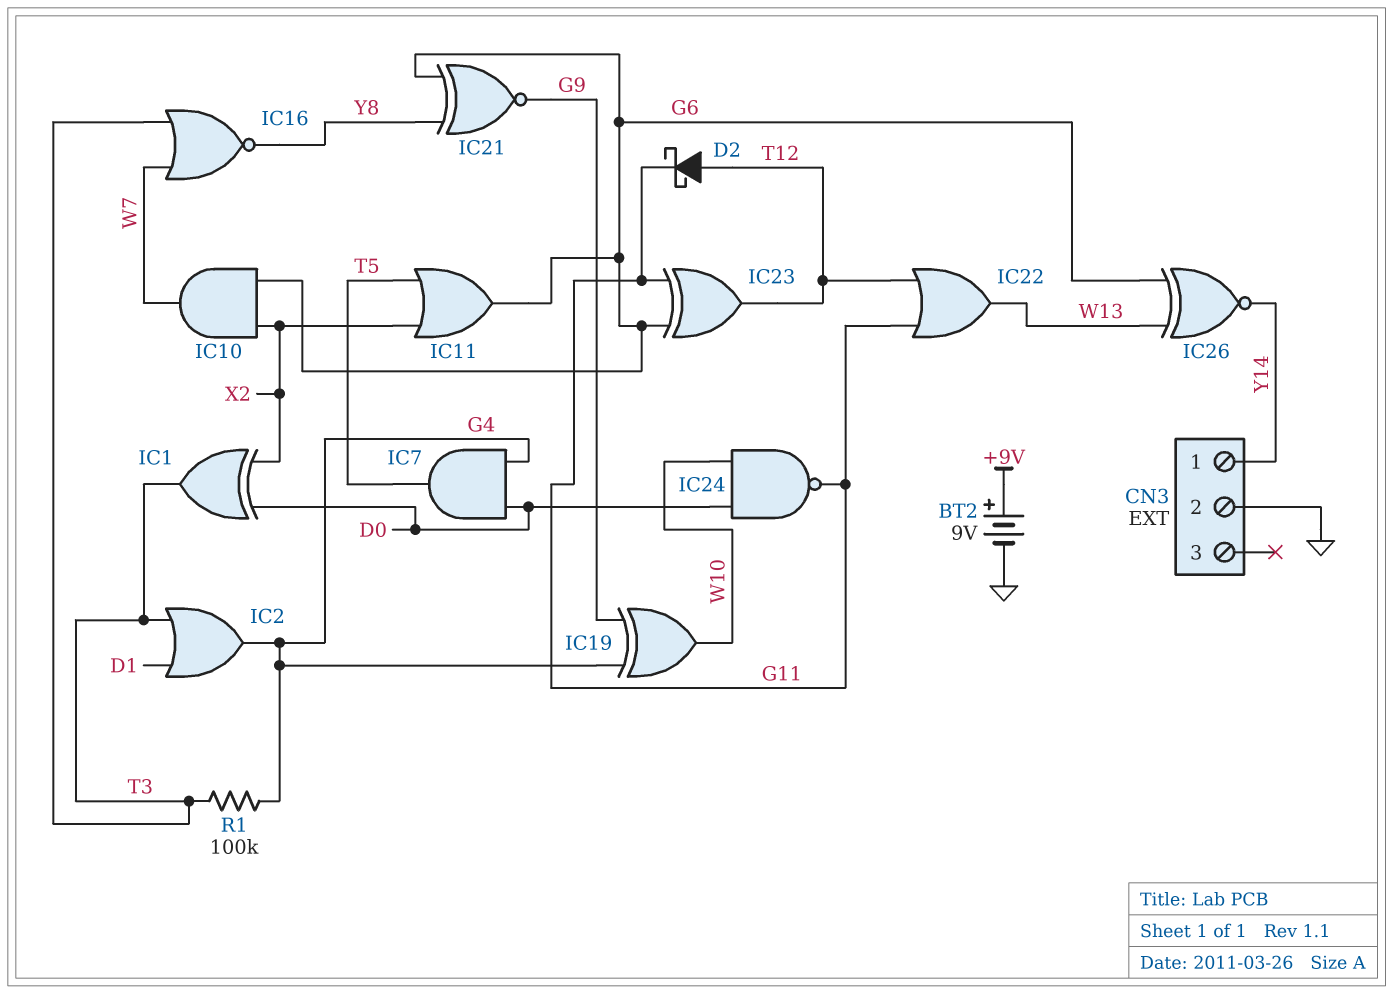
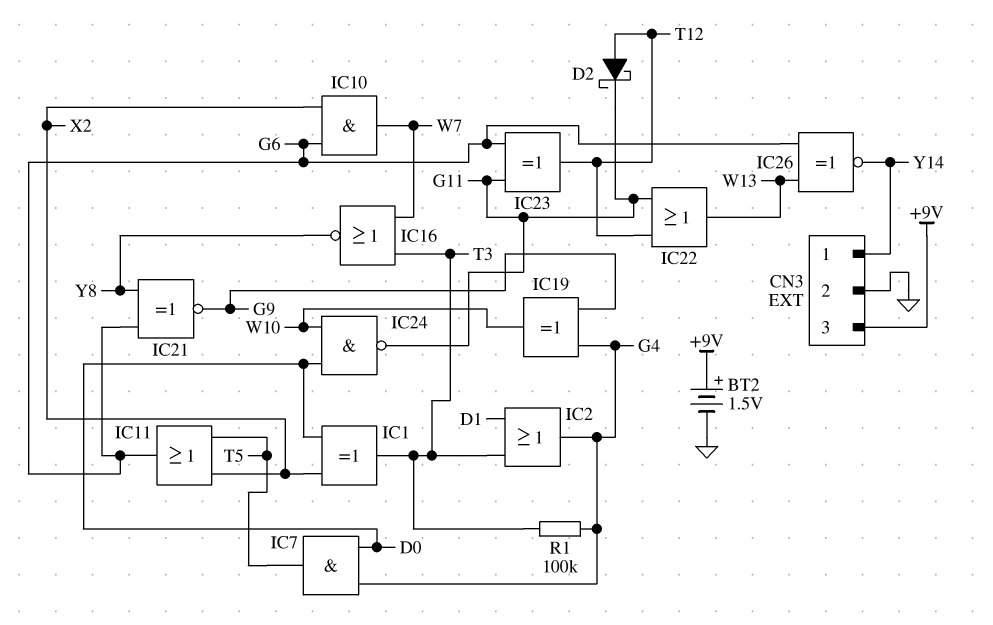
BT2: 9V (plus +9V, minus GND) -> 1.5V (plus +9V, minus GND)
CN3 pin 3: none -> +9V

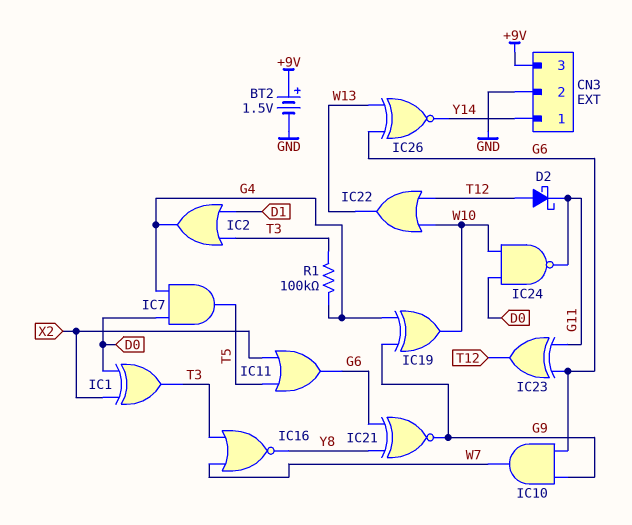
IC10: AND (in G6, in X2, out W7) -> AND (in G6, in G9, out W7)
IC22: OR (in G11, in T12, out W13) -> OR (in T12, in W10, out W13)

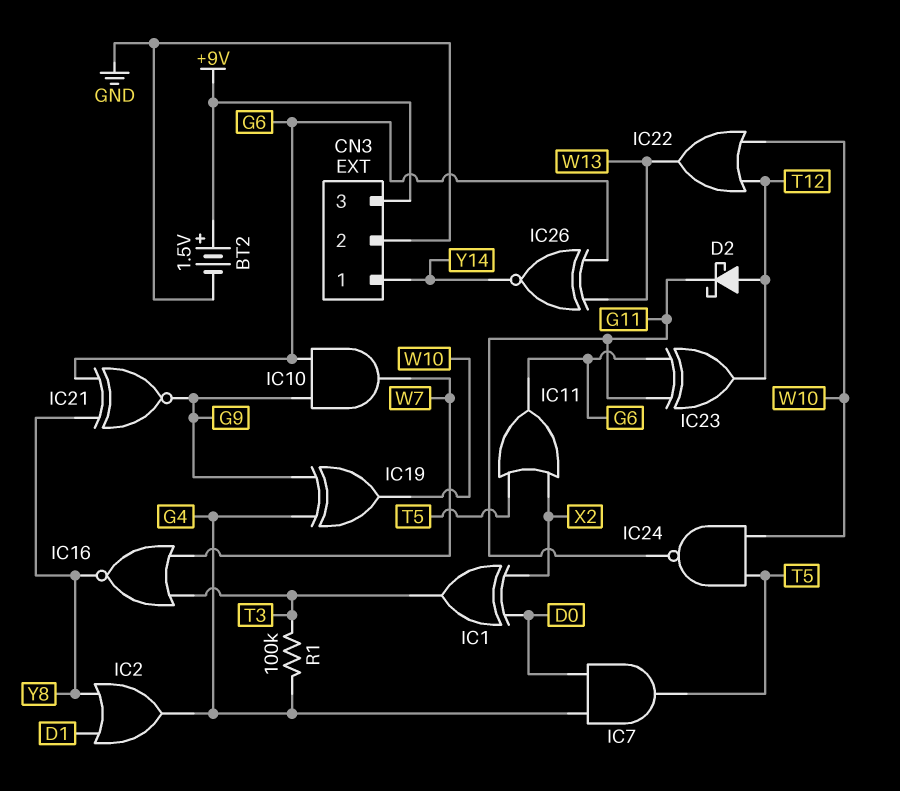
IC2: OR (in D1, in T3, out G4) -> OR (in D1, in Y8, out G4)
IC24: NAND (in D0, in W10, out G11) -> NAND (in T5, in W10, out G11)

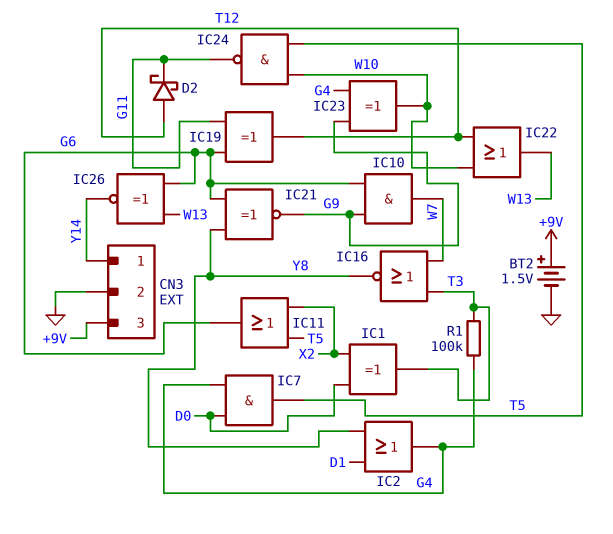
IC19: XOR (in G4, in G9, out W10) -> XOR (in G6, in G11, out T12)
IC23: XOR (in G6, in G11, out T12) -> XOR (in G4, in G9, out W10)

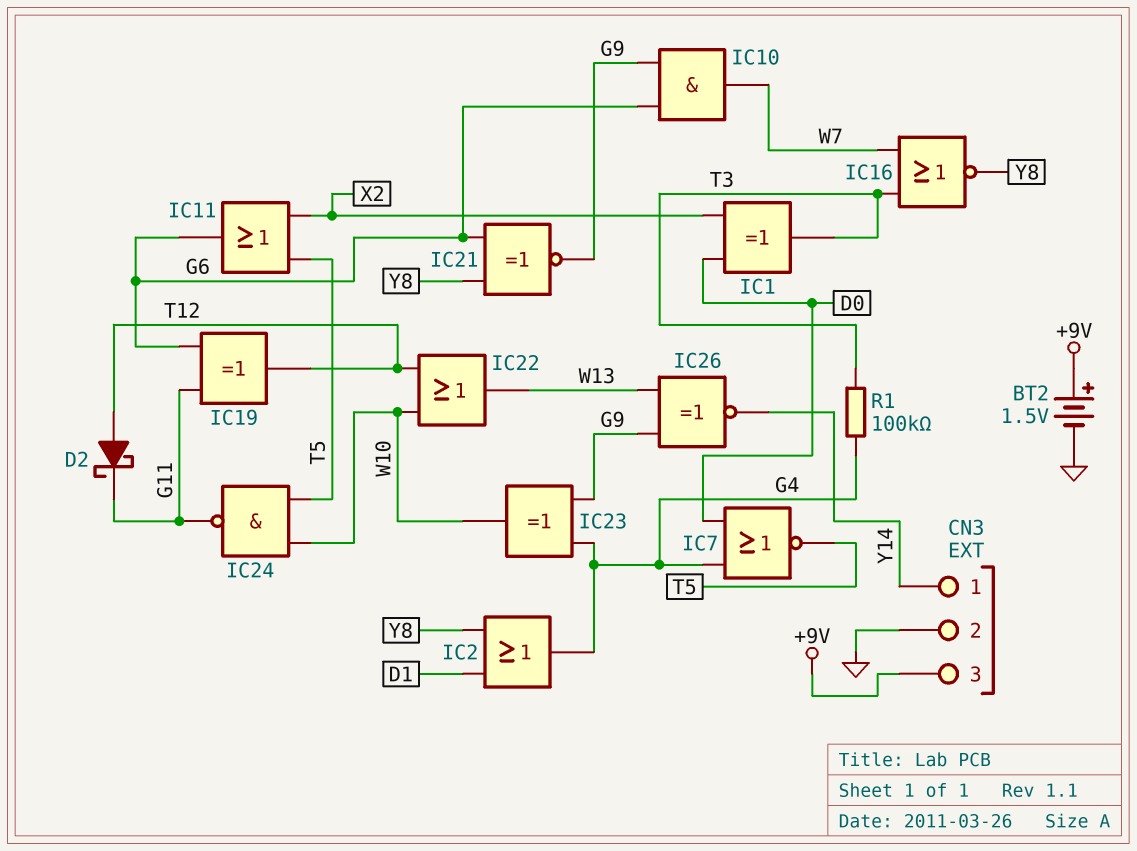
IC7: AND (in D0, in G4, out T5) -> NOR (in D0, in G4, out T5)
IC26: XNOR (in G6, in W13, out Y14) -> XNOR (in G9, in W13, out Y14)

